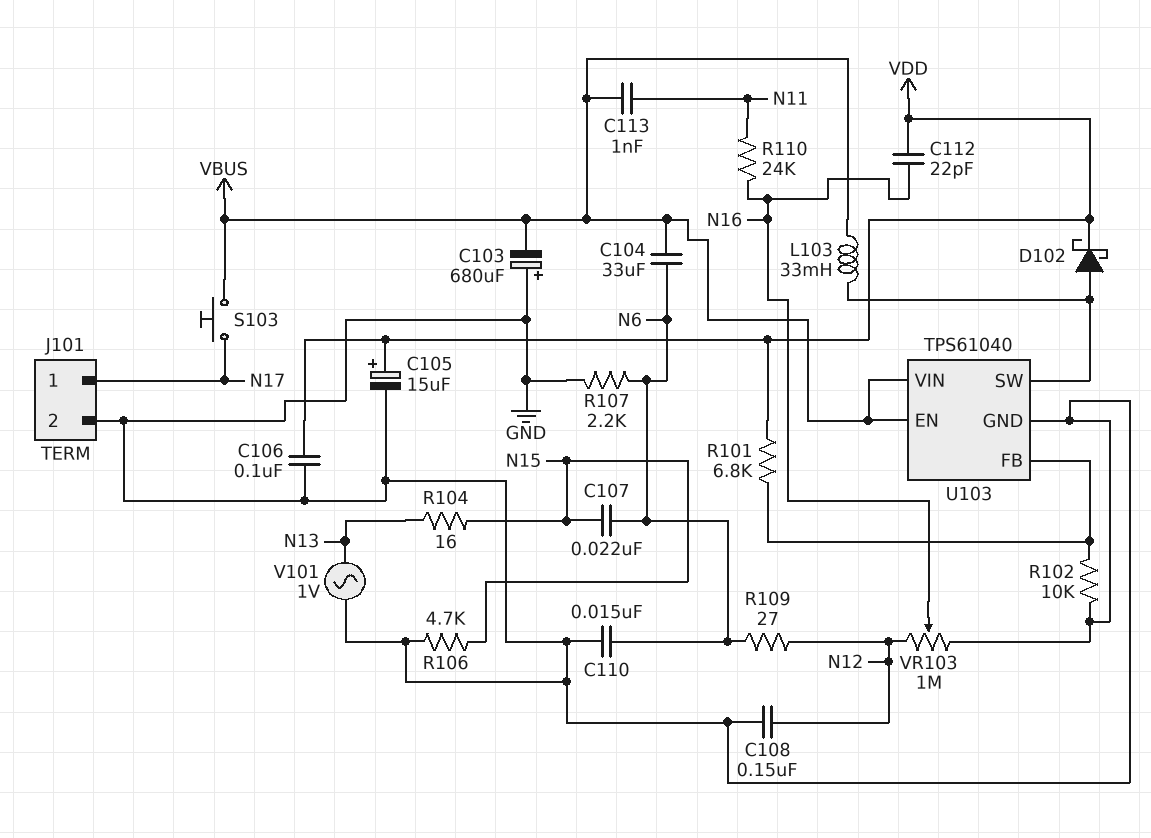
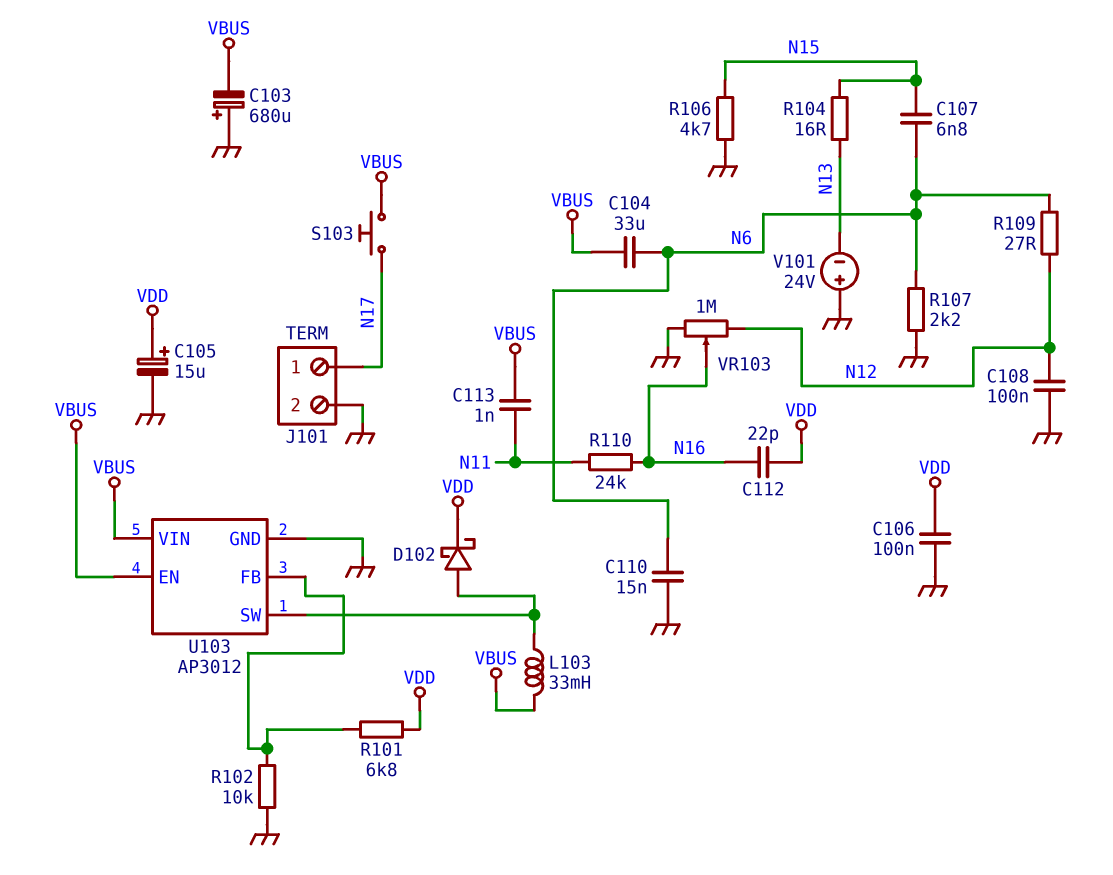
C107: 22nF (N6, N15) -> 6.8nF (N6, N15)
C108: 150nF (GND, N12) -> 100nF (GND, N12)
U103: TPS61040 -> AP3012
V101: AC 1V (GND, N13) -> 24V (plus GND, minus N13)

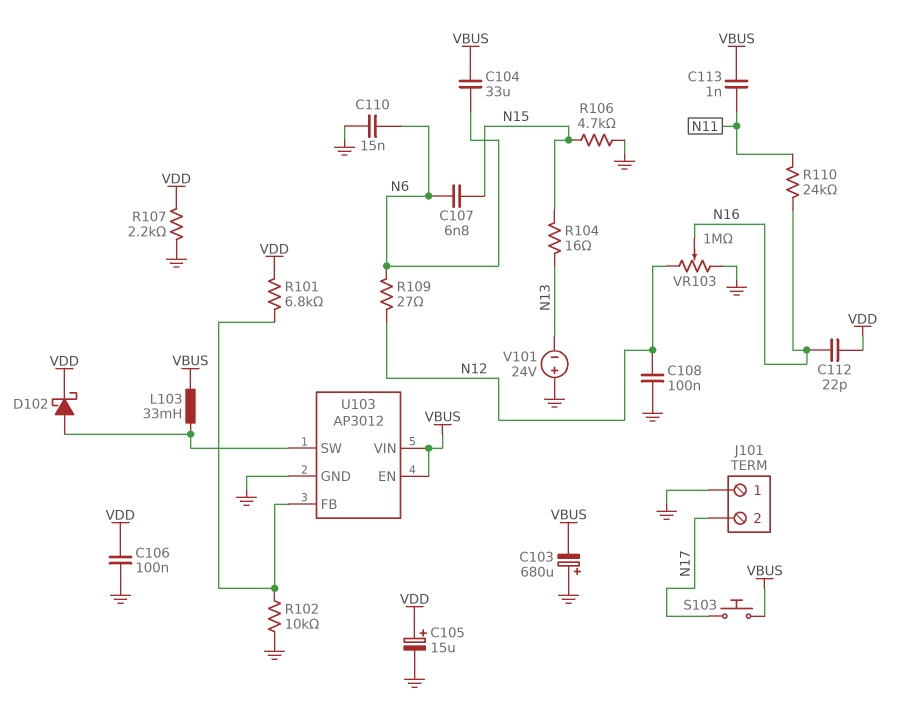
J101 pin 1: N17 -> GND
J101 pin 2: GND -> N17
R107: 2.2k (GND, N6) -> 2.2k (GND, VDD)

